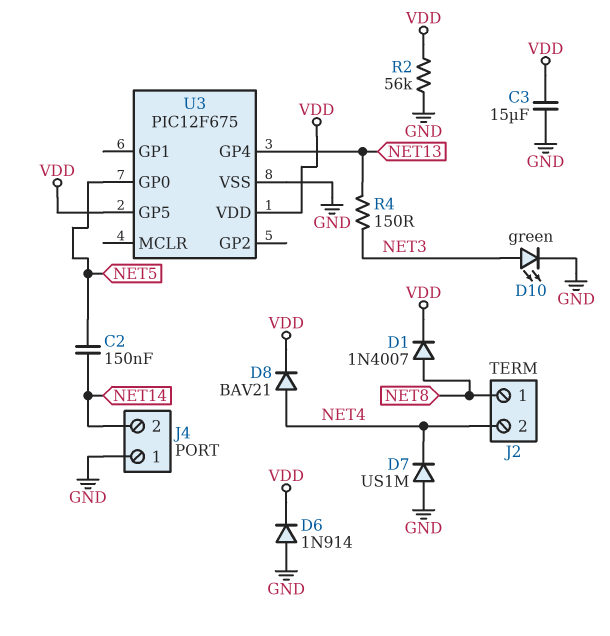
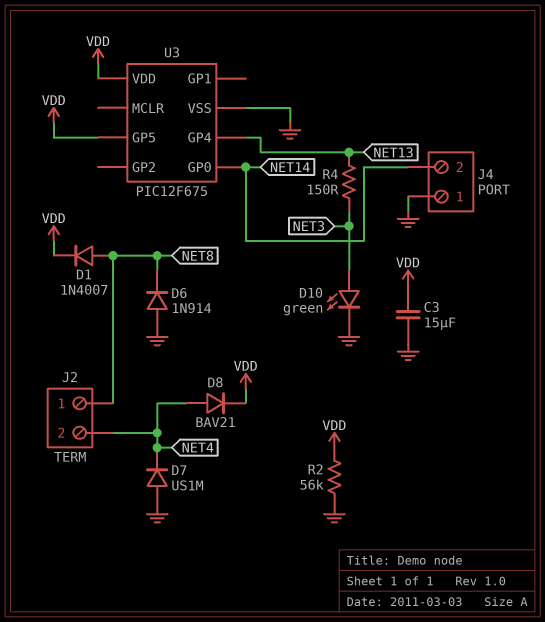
C2: 150nF (NET5, NET14) -> none
D6: diode 1N914 (A GND, K VDD) -> diode 1N914 (A GND, K NET8)
U3 pin GP0: NET5 -> NET14

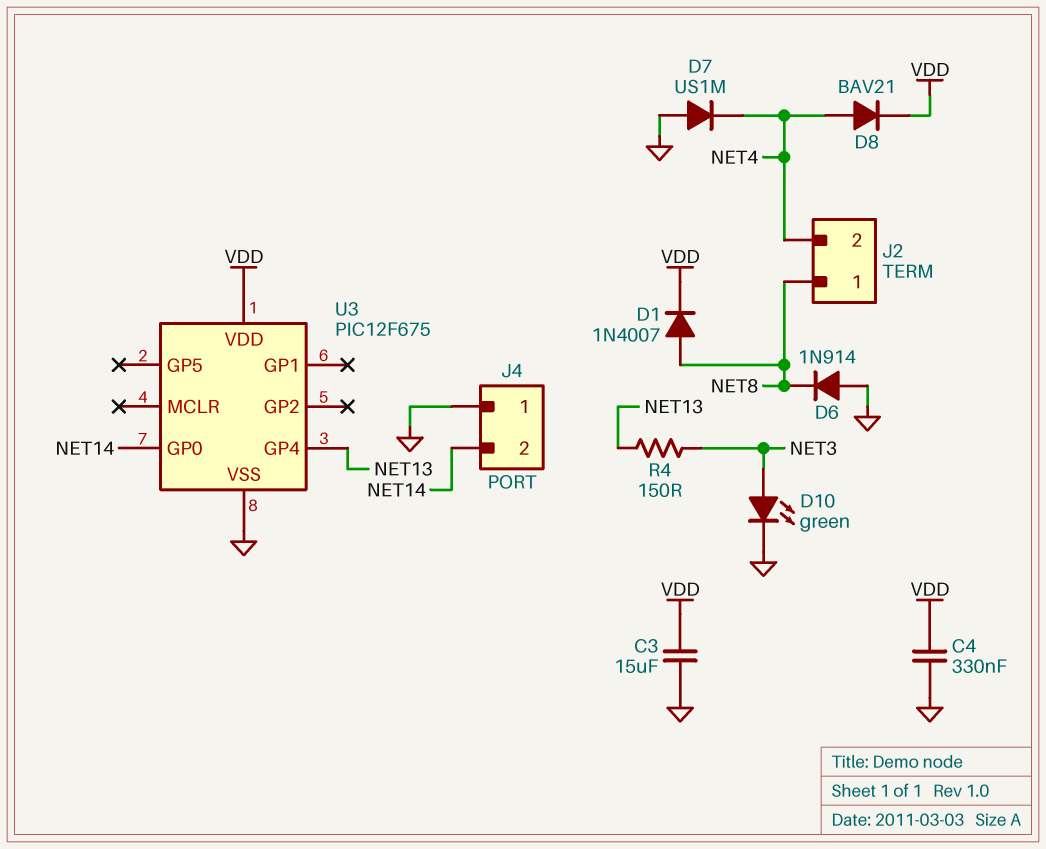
C4: none -> 330nF (GND, VDD)
R2: 56k (GND, VDD) -> none
U3 pin GP5: VDD -> none

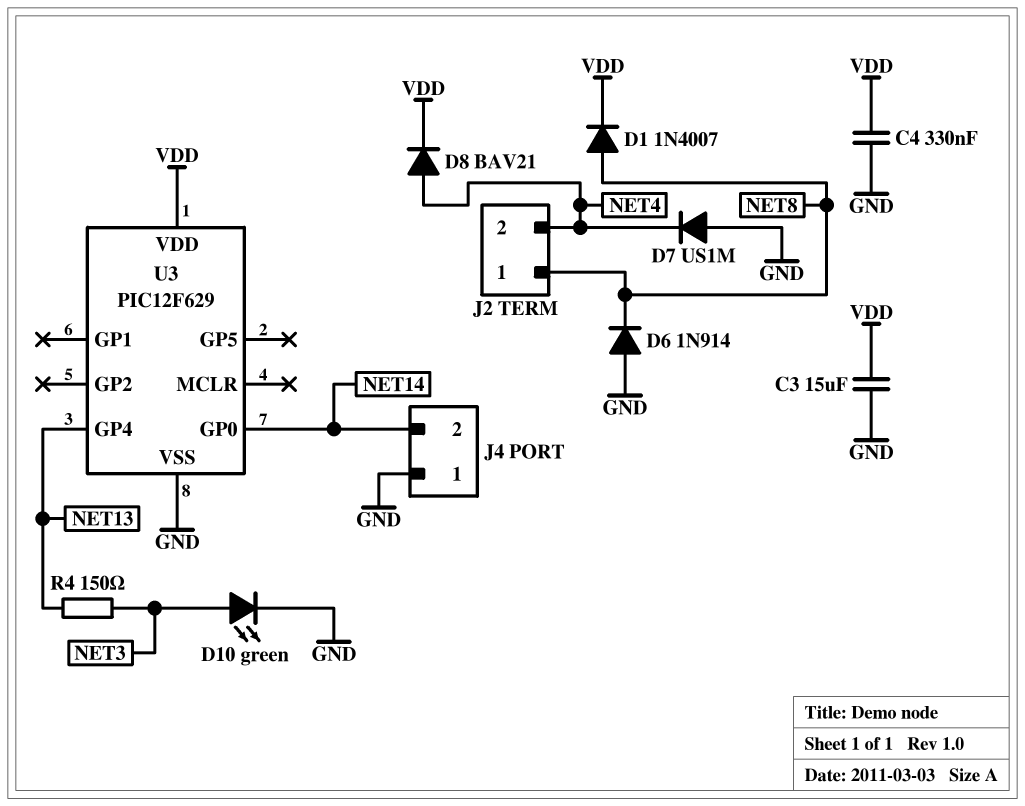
U3: PIC12F675 -> PIC12F629

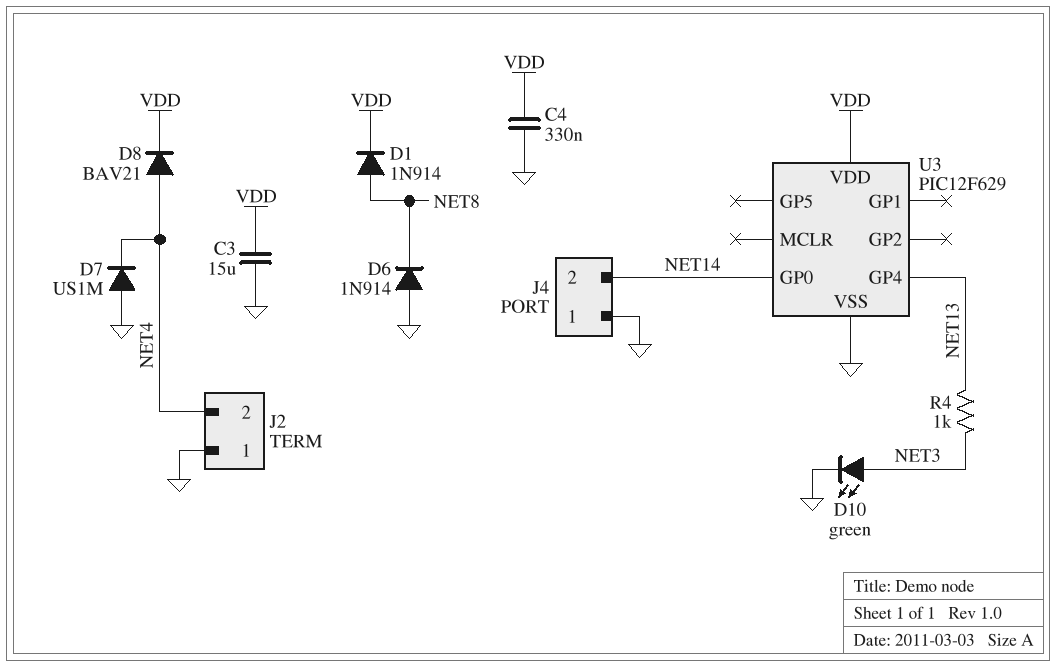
D1: diode 1N4007 (A NET8, K VDD) -> diode 1N914 (A NET8, K VDD)
J2 pin 1: NET8 -> GND
R4: 150 (NET3, NET13) -> 1k (NET3, NET13)

